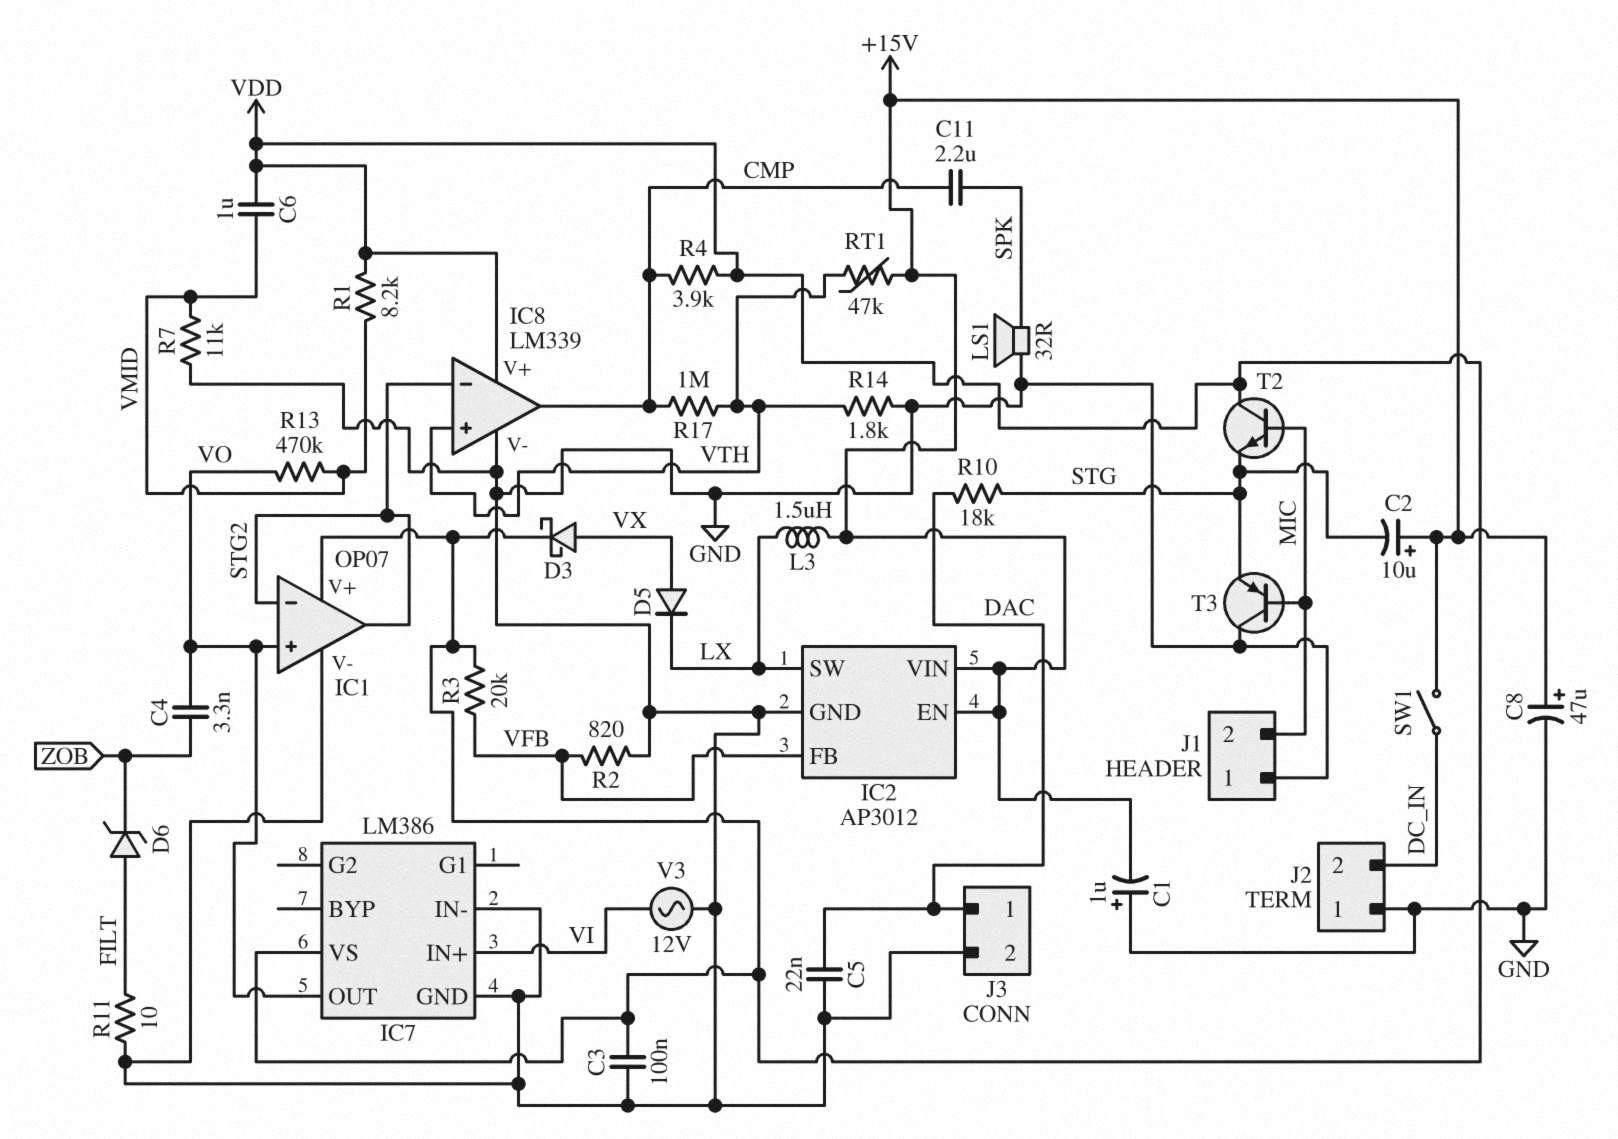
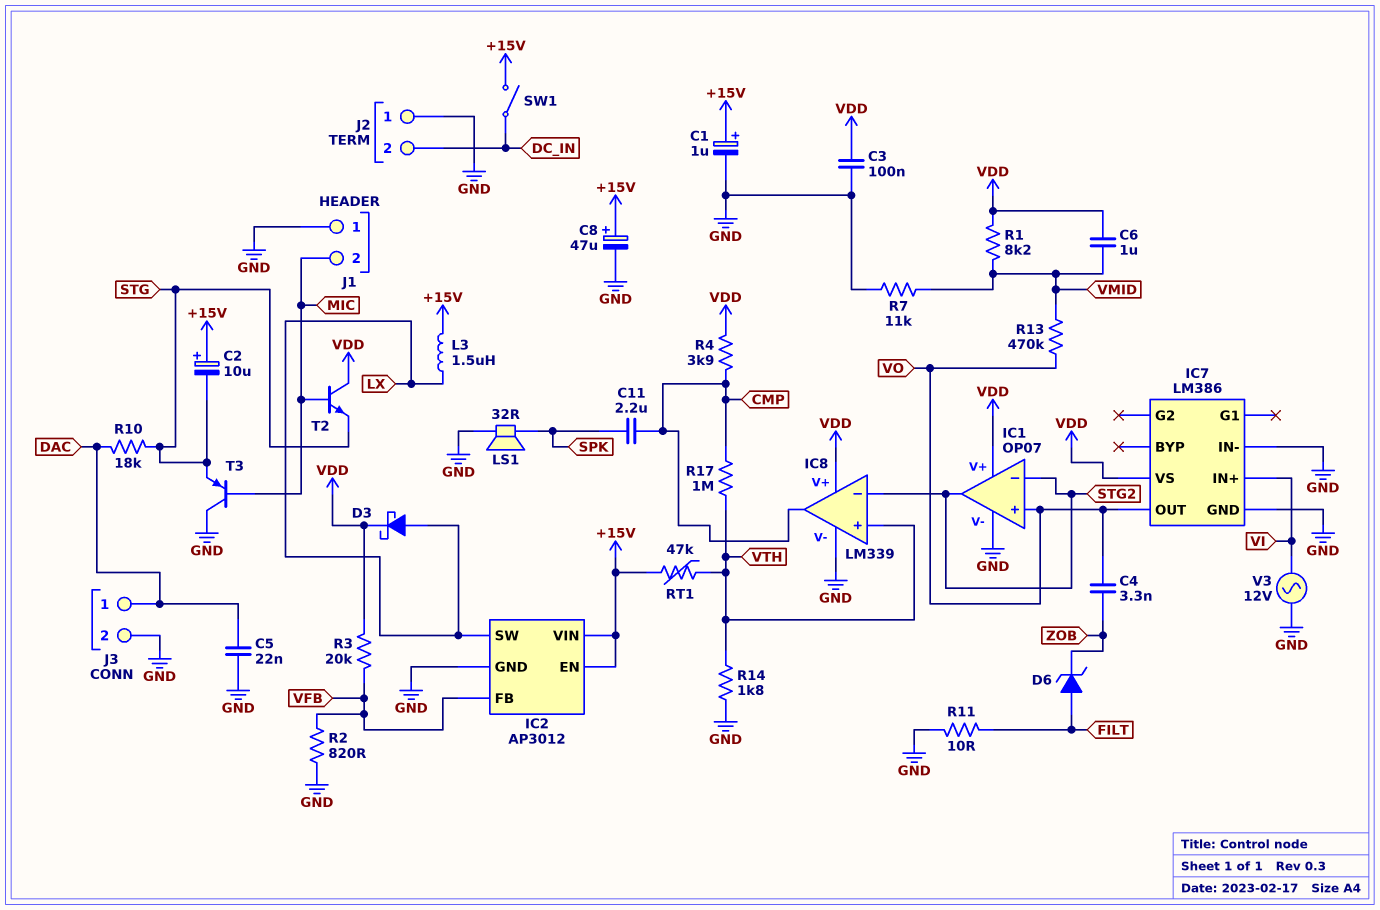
C1: 1uF (plus GND, minus +15V) -> 1uF (plus +15V, minus GND)
D3: schottky (A VX, K VDD) -> schottky (A LX, K VDD)
D5: diode (A VX, K LX) -> none

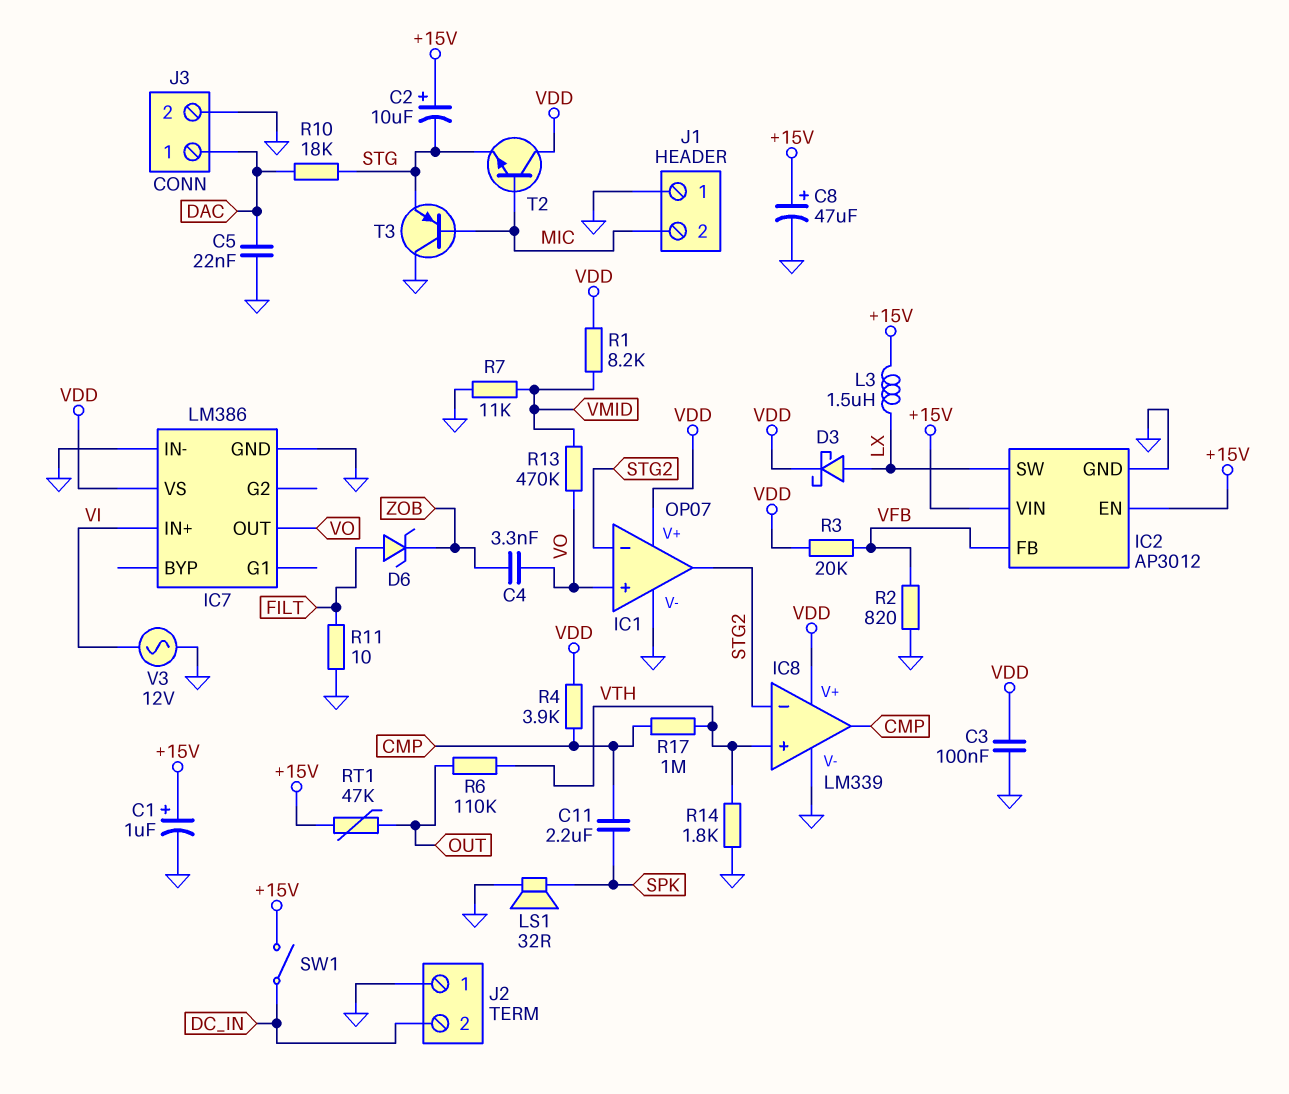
C6: 1uF (VDD, VMID) -> none
R6: none -> 110k (OUT, VTH)
RT1: 47k (+15V, VTH) -> 47k (+15V, OUT)

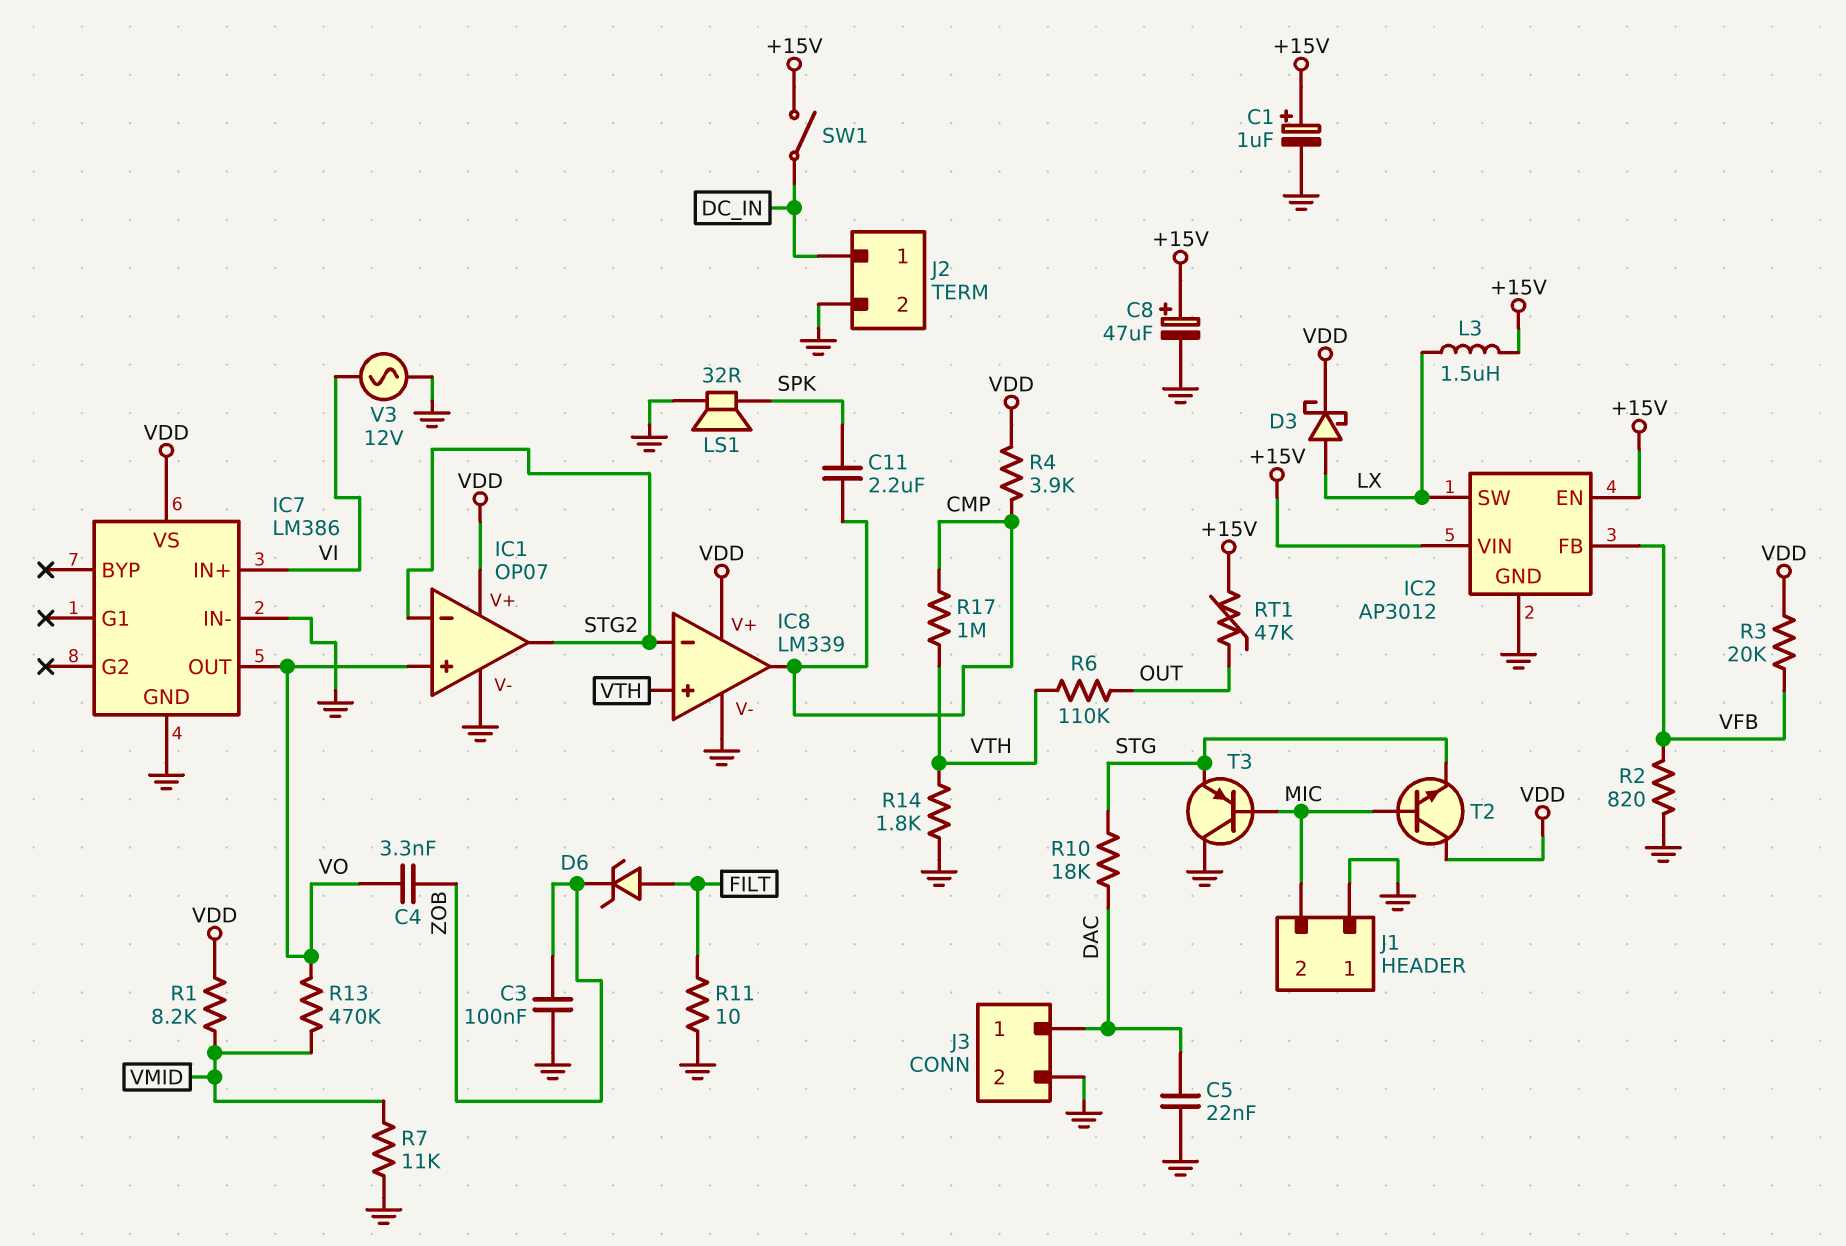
C2: 10uF (plus +15V, minus STG) -> none
C3: 100nF (GND, VDD) -> 100nF (GND, ZOB)
J2 pin 1: GND -> DC_IN
J2 pin 2: DC_IN -> GND

